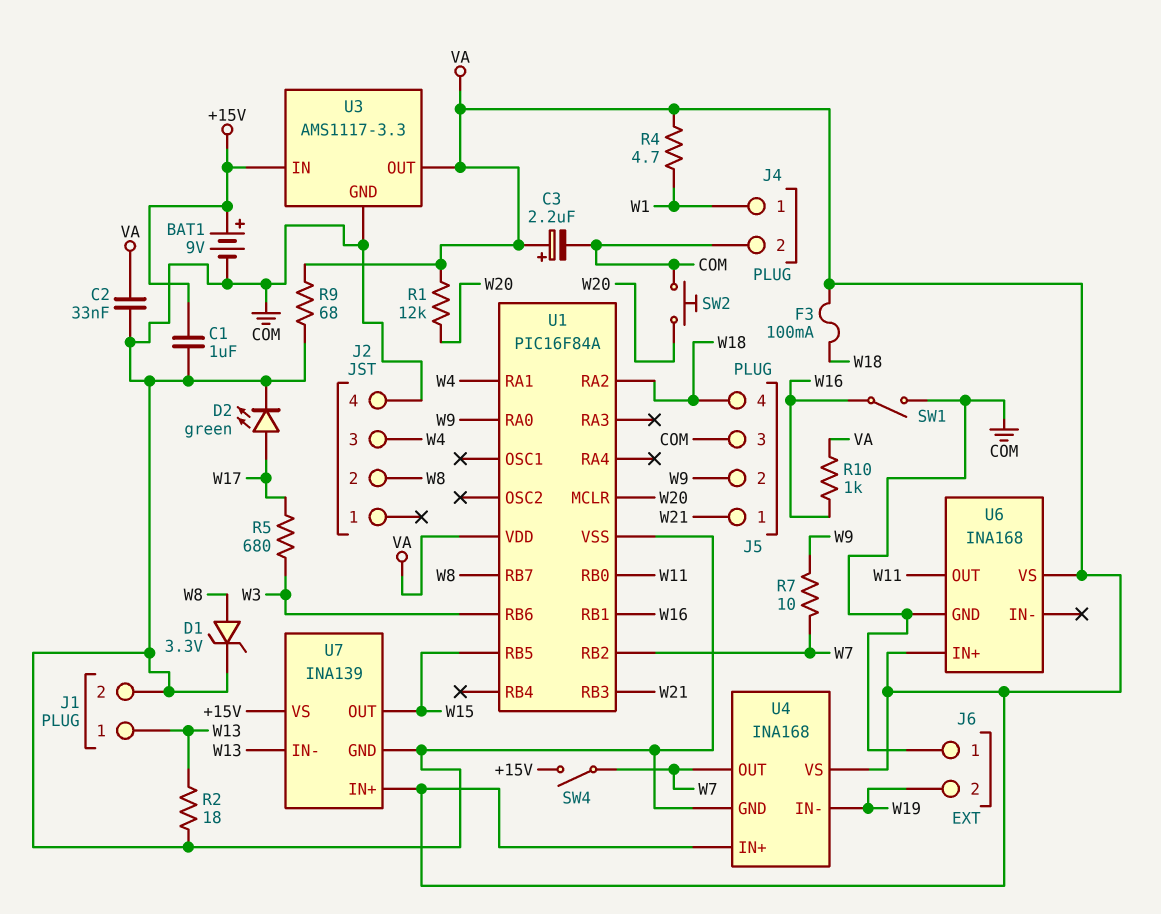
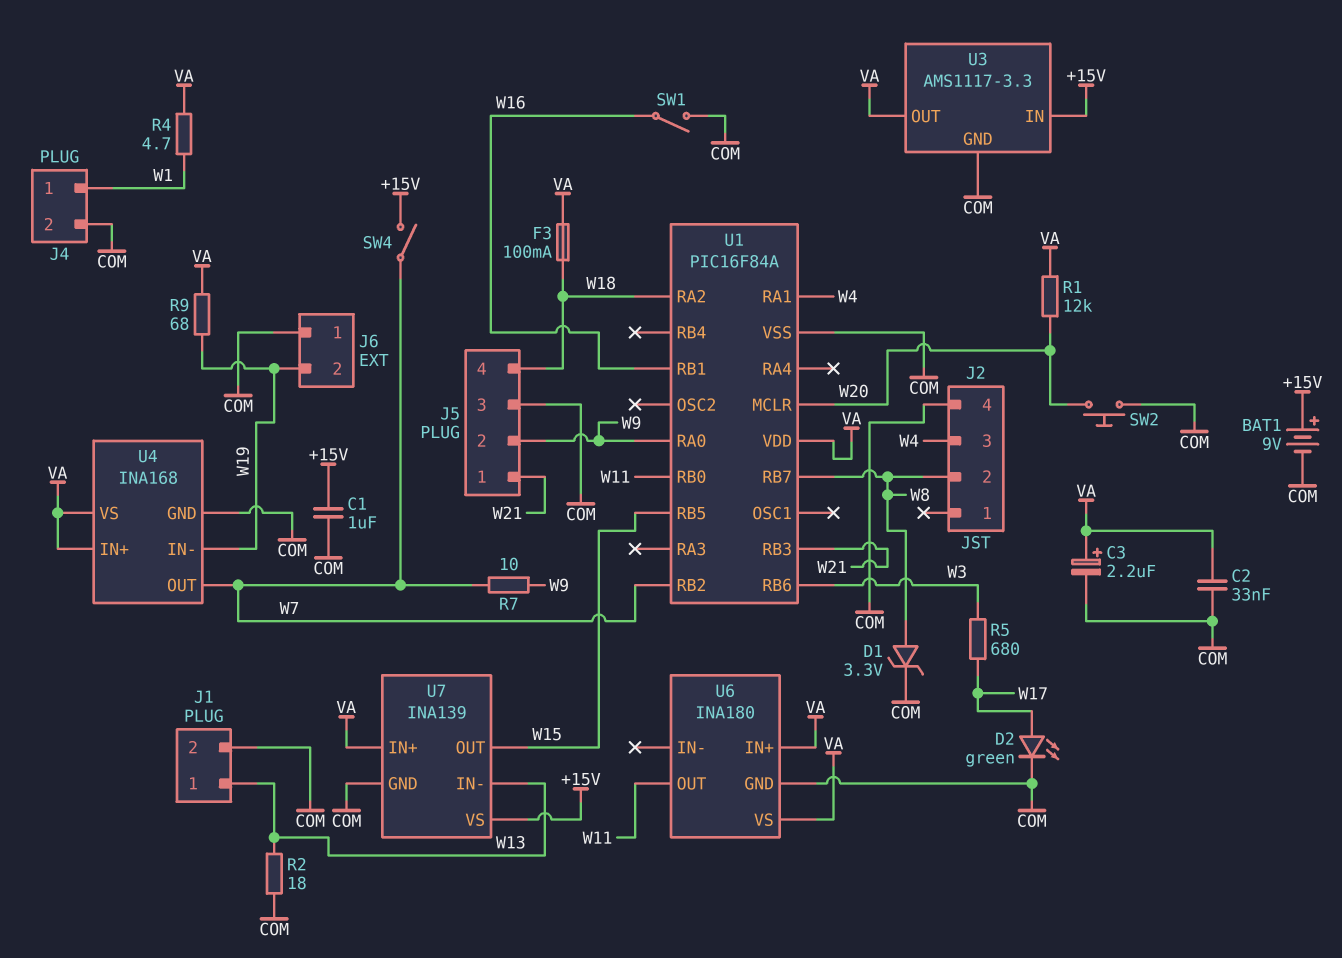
R9: 68 (COM, VA) -> 68 (VA, W19)
R10: 1k (VA, W16) -> none
U6: INA168 -> INA180

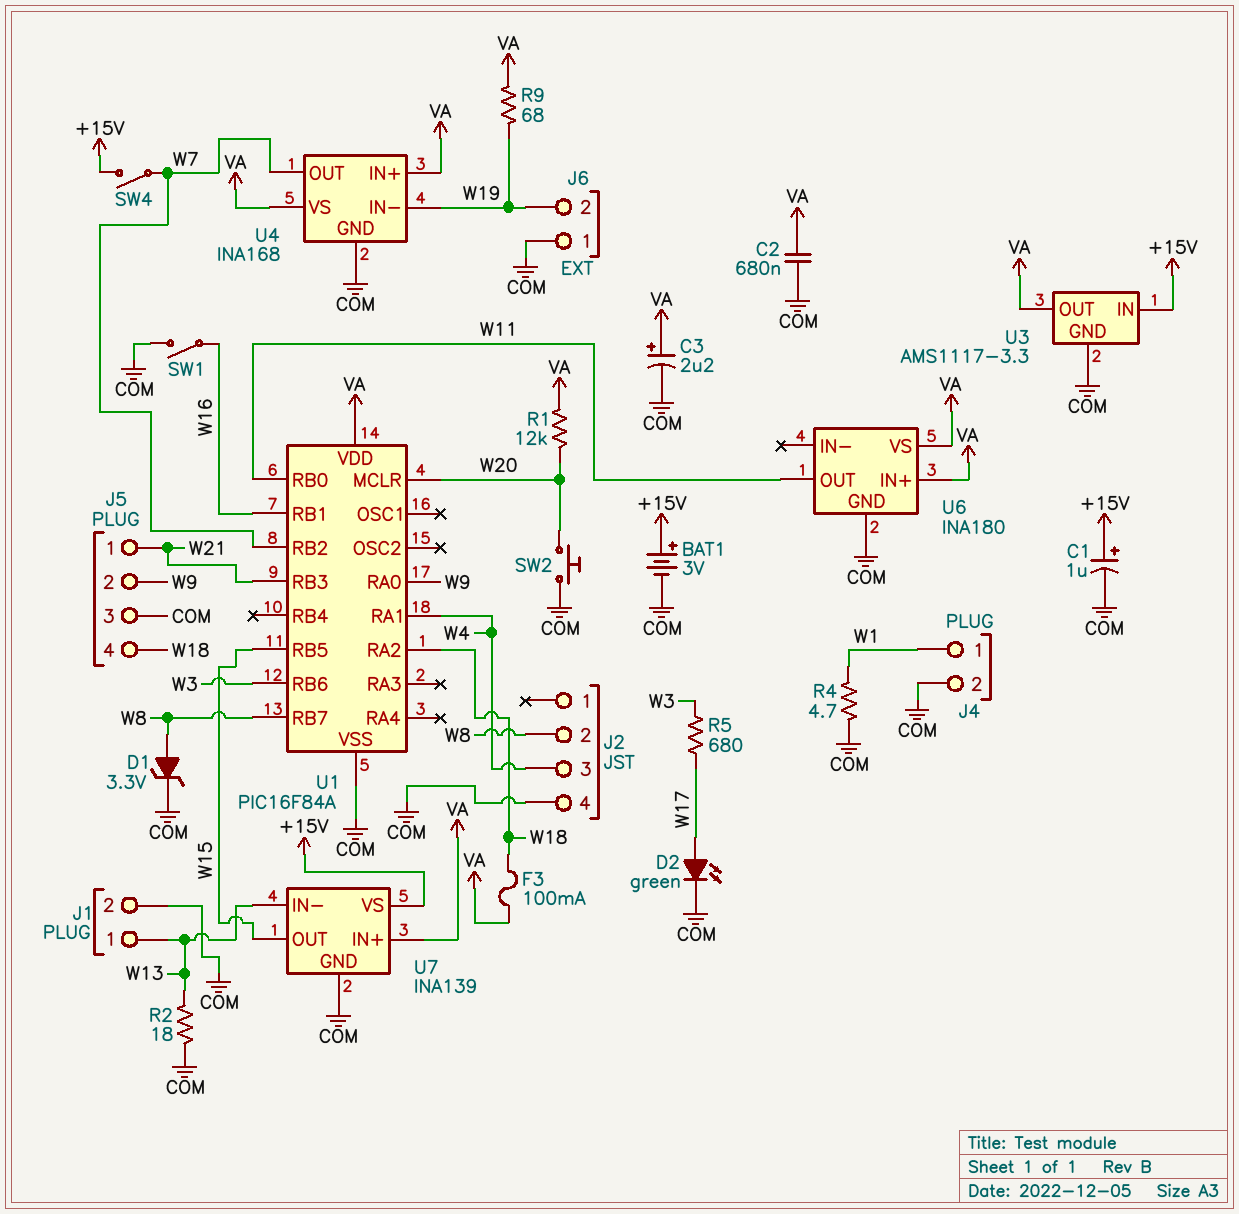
BAT1: 9V (plus +15V, minus COM) -> 3V (plus +15V, minus COM)
C1: 1uF (+15V, COM) -> 1uF (plus +15V, minus COM)
C2: 33nF (COM, VA) -> 680nF (COM, VA)
R4: 4.7 (VA, W1) -> 4.7 (COM, W1)
R7: 10 (W7, W9) -> none

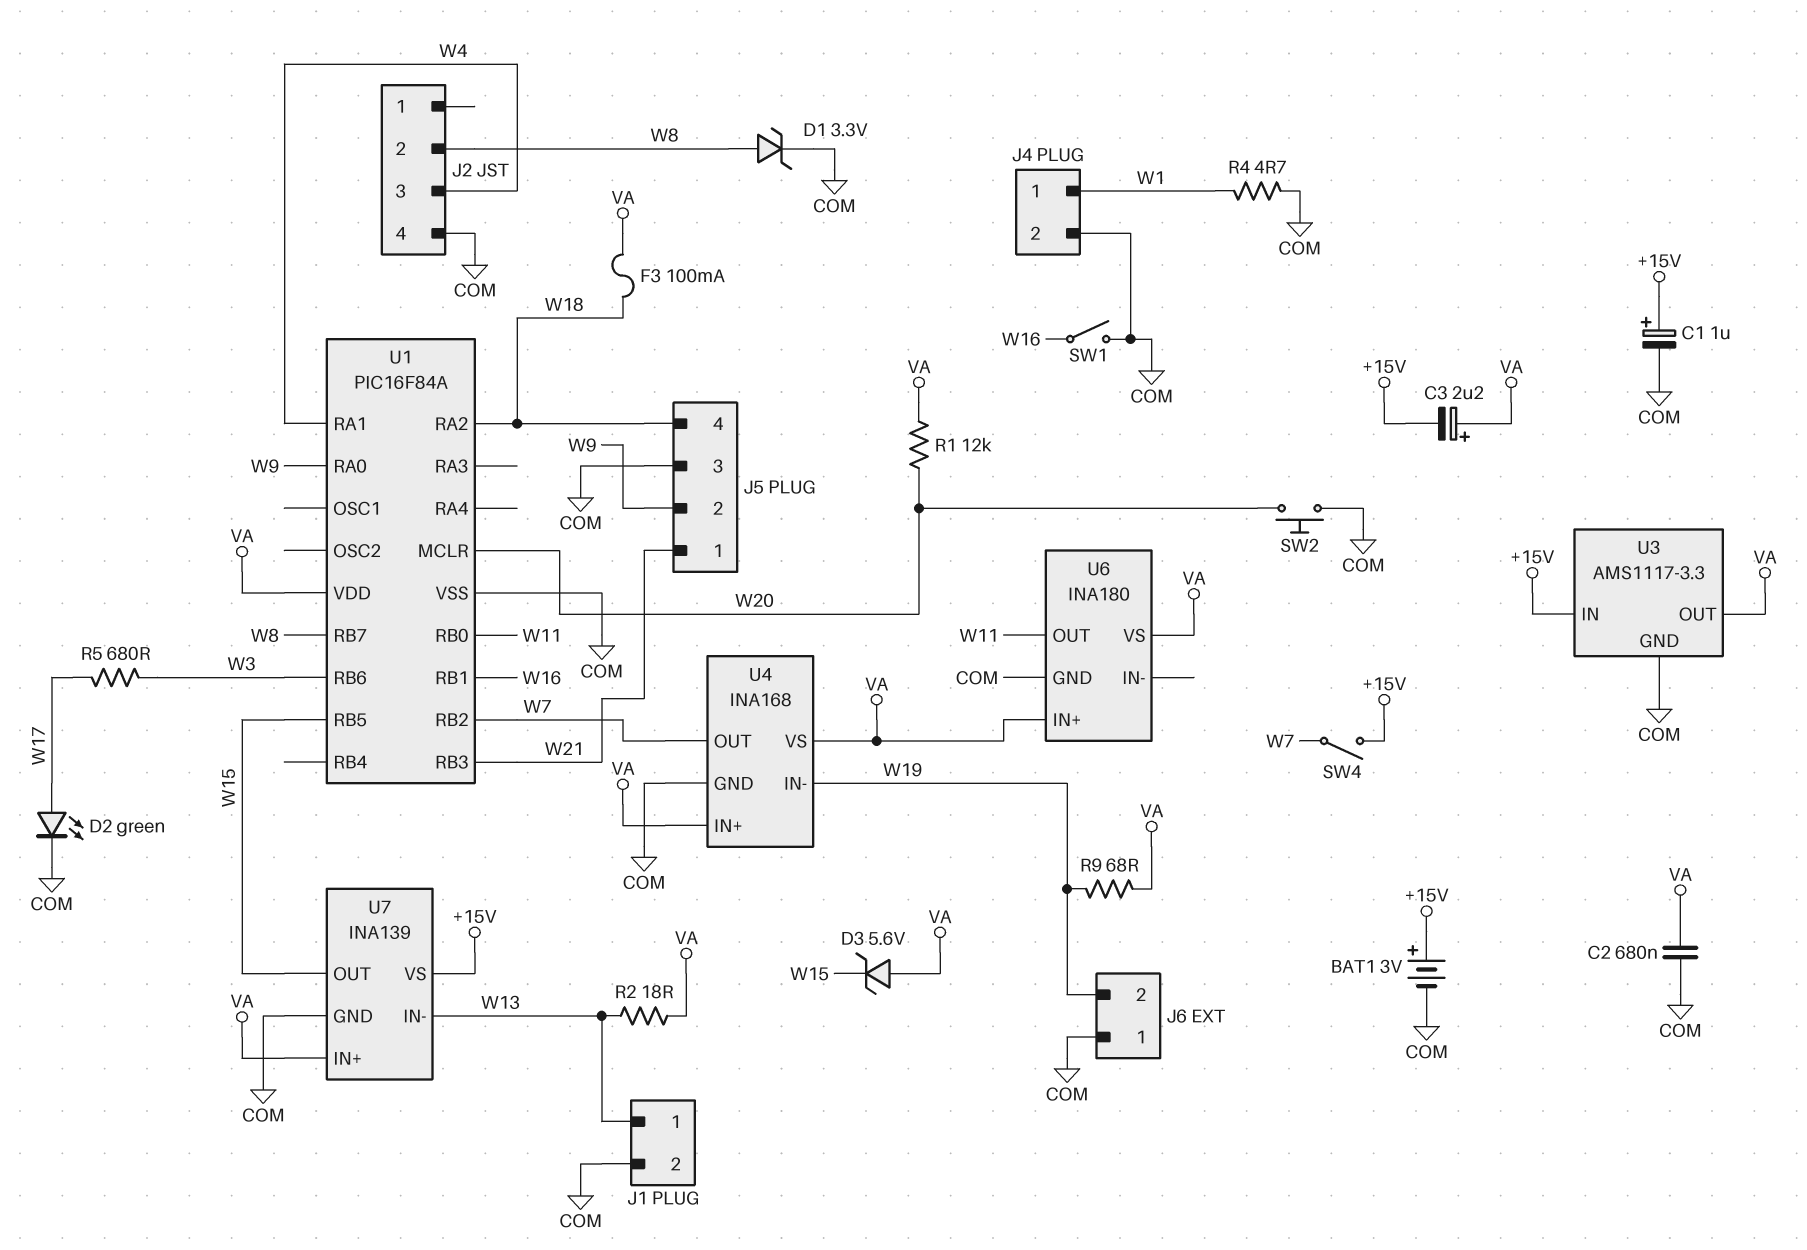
C3: 2.2uF (plus VA, minus COM) -> 2.2uF (plus VA, minus +15V)
D3: none -> zener 5.6V (A VA, K W15)
R2: 18 (COM, W13) -> 18 (VA, W13)

